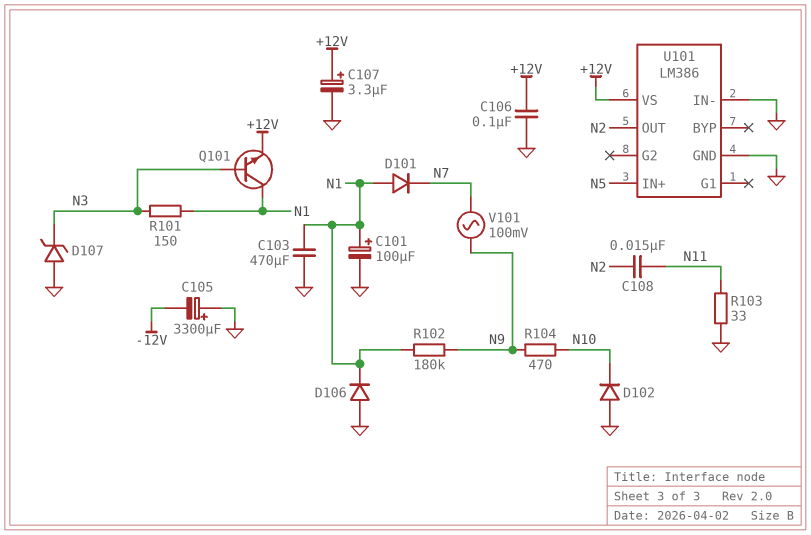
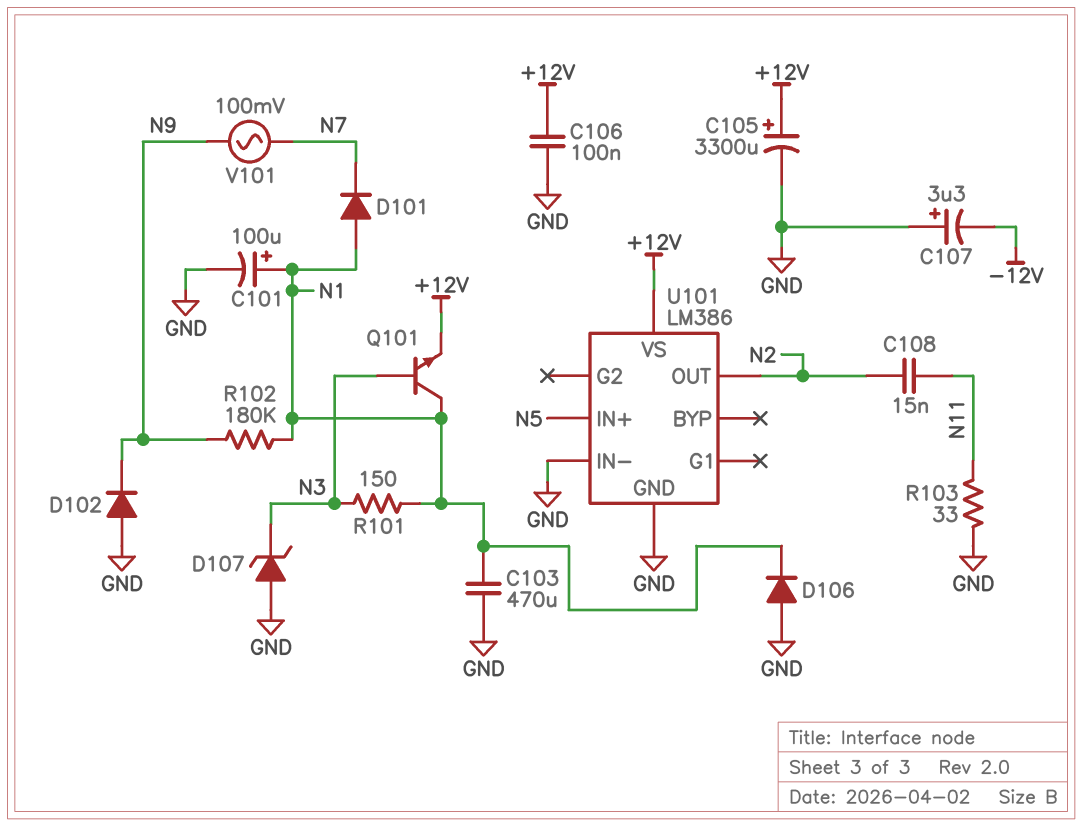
C105: 3300uF (plus GND, minus -12V) -> 3300uF (plus +12V, minus GND)
C107: 3.3uF (plus +12V, minus GND) -> 3.3uF (plus GND, minus -12V)
D102: diode (A GND, K N10) -> diode (A GND, K N9)
R104: 470 (N9, N10) -> none

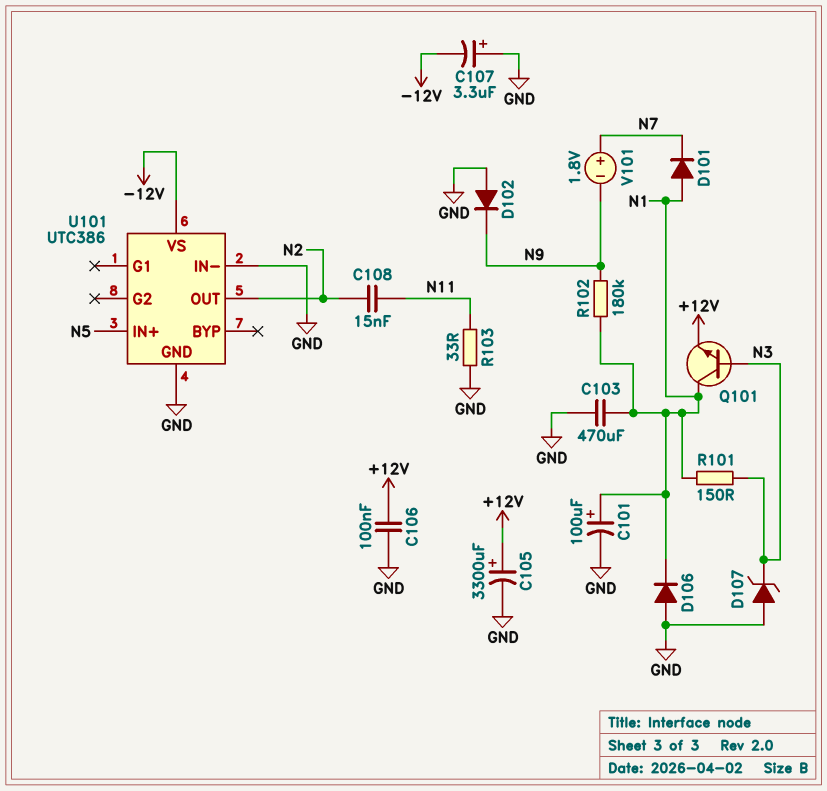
U101: LM386 -> UTC386
U101 pin VS: +12V -> -12V
V101: AC 100mV (N7, N9) -> 1.8V (plus N7, minus N9)

